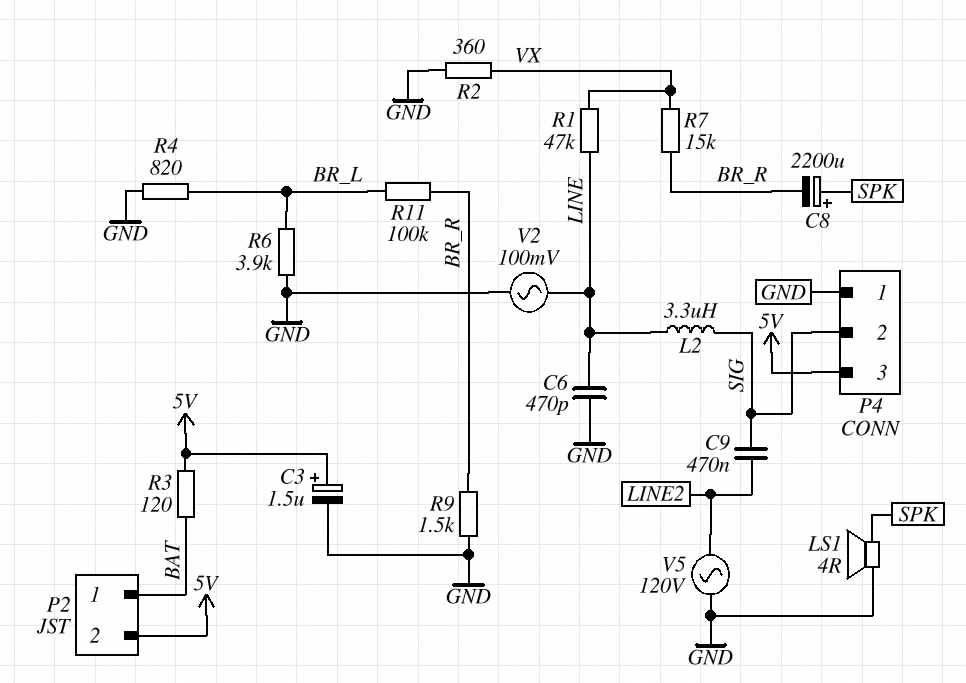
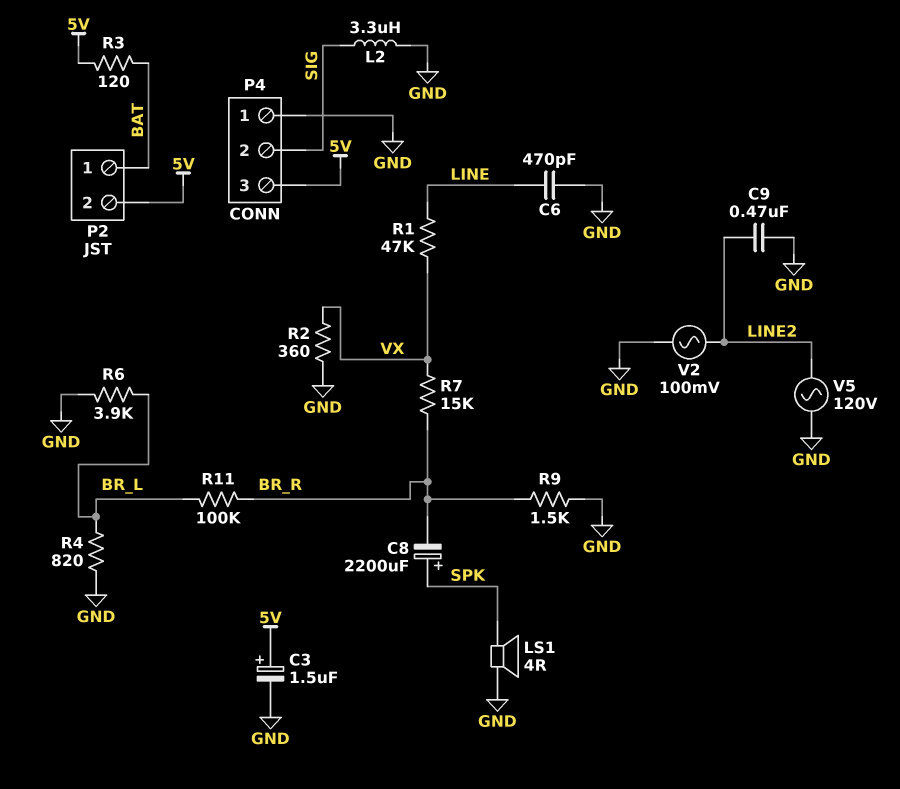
C9: 470nF (LINE2, SIG) -> 470nF (GND, LINE2)
L2: 3.3uH (LINE, SIG) -> 3.3uH (GND, SIG)
V2: AC 100mV (GND, LINE) -> AC 100mV (GND, LINE2)

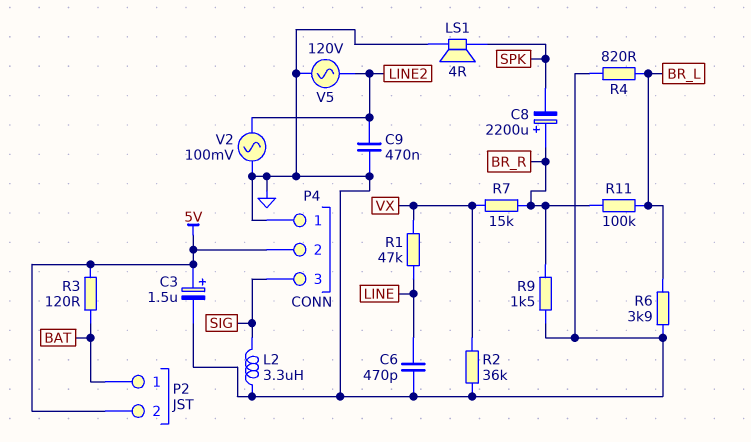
C8: 2200uF (plus SPK, minus BR_R) -> 2200uF (plus BR_R, minus SPK)
P4 pin 2: SIG -> 5V
P4 pin 3: 5V -> SIG
R2: 360 (GND, VX) -> 36k (GND, VX)

